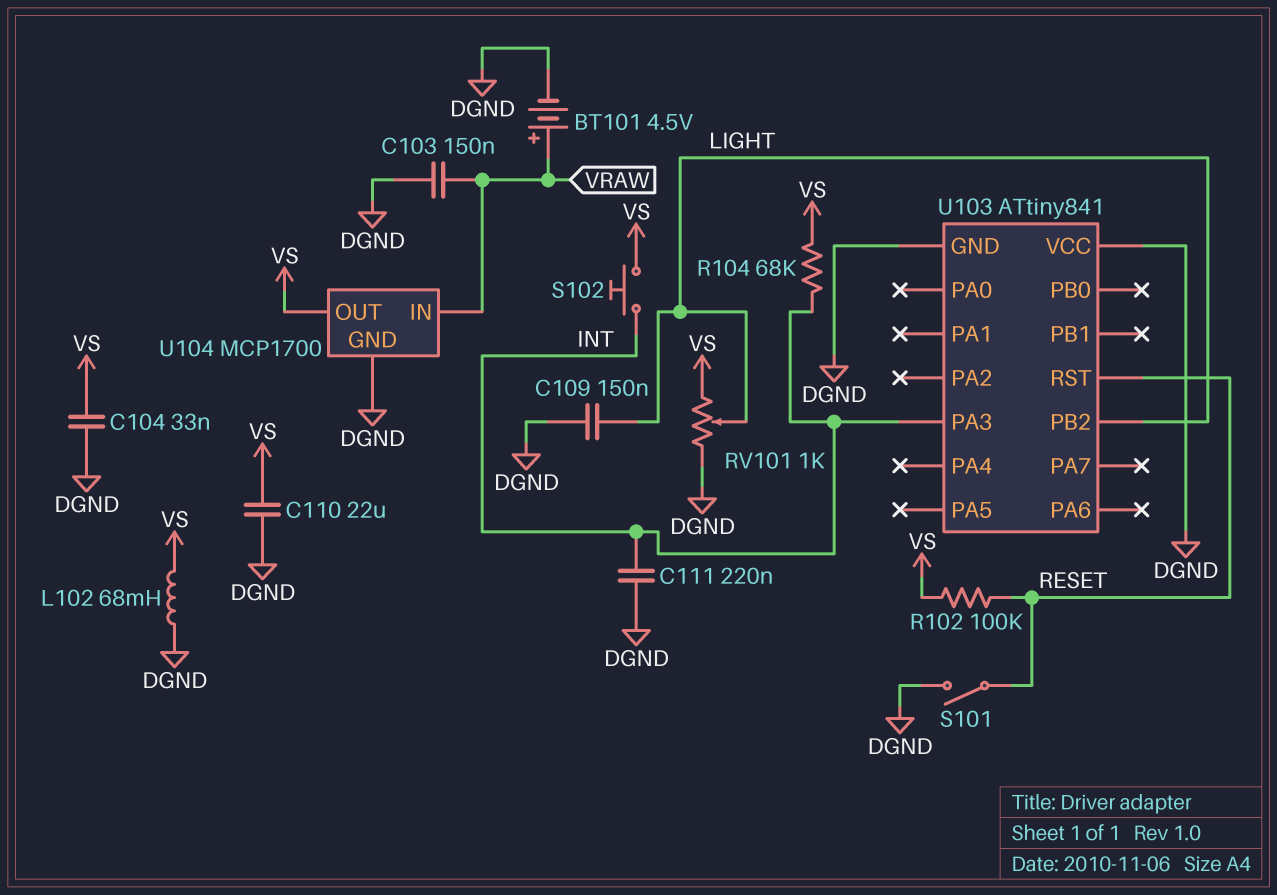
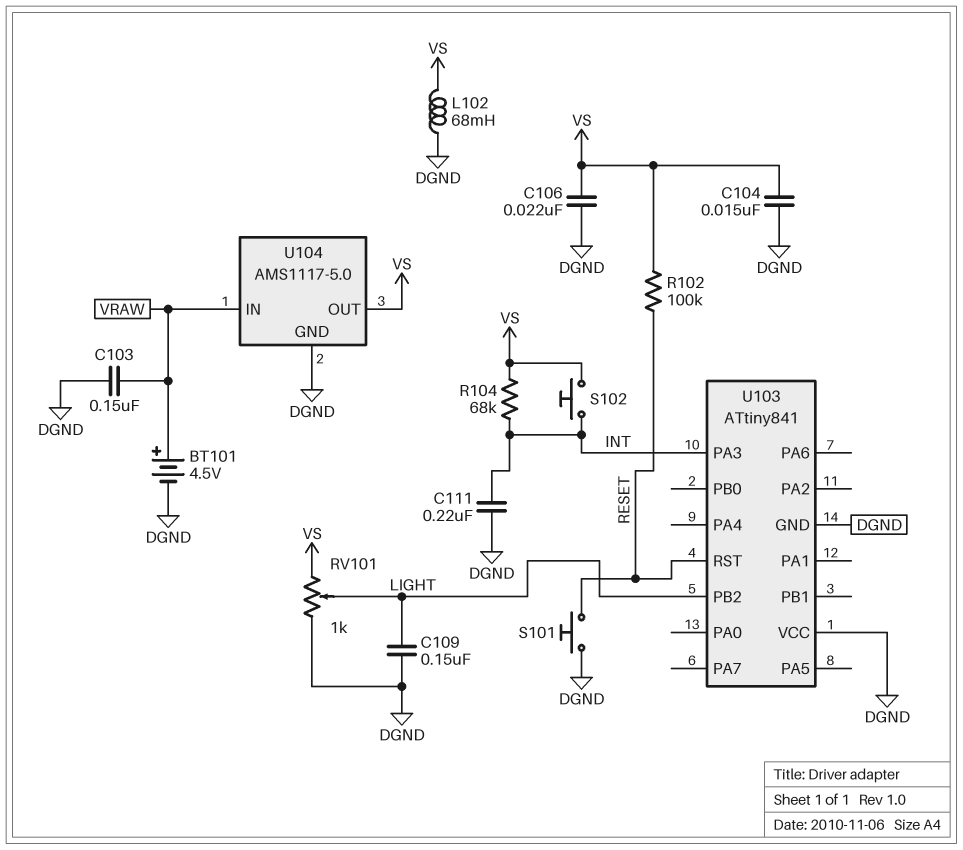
C104: 33nF (DGND, VS) -> 15nF (DGND, VS)
C106: none -> 22nF (DGND, VS)
C110: 22uF (DGND, VS) -> none
S101: switch (DGND, RESET) -> button (DGND, RESET)
U104: MCP1700 -> AMS1117-5.0

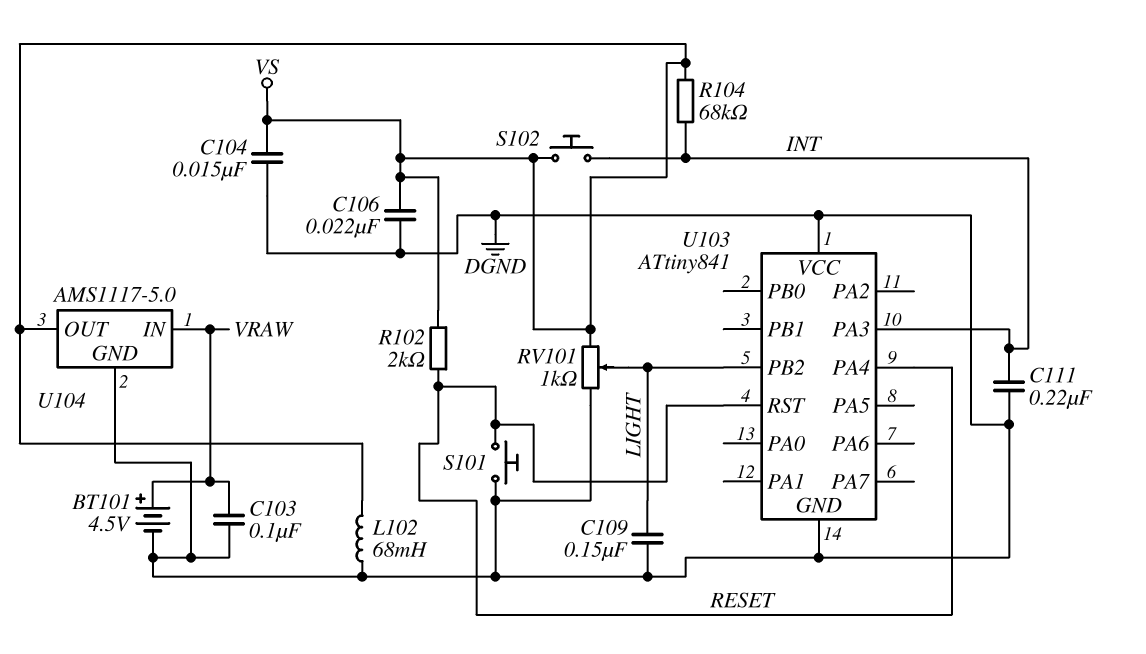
C103: 150nF (DGND, VRAW) -> 100nF (DGND, VRAW)
R102: 100k (RESET, VS) -> 2k (RESET, VS)
U103 pin PA4: none -> RESET

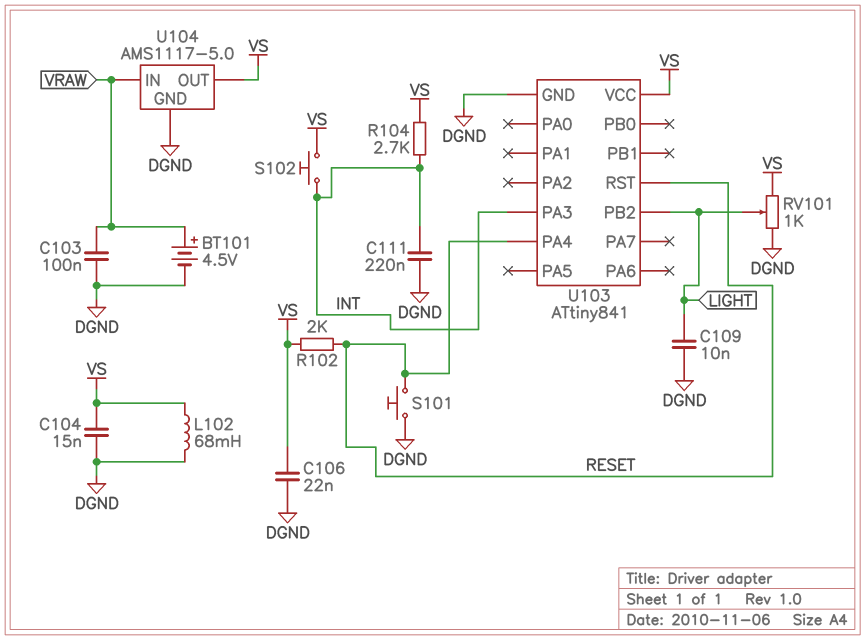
C109: 150nF (DGND, LIGHT) -> 10nF (DGND, LIGHT)
R104: 68k (INT, VS) -> 2.7k (INT, VS)
U103 pin VCC: DGND -> VS

